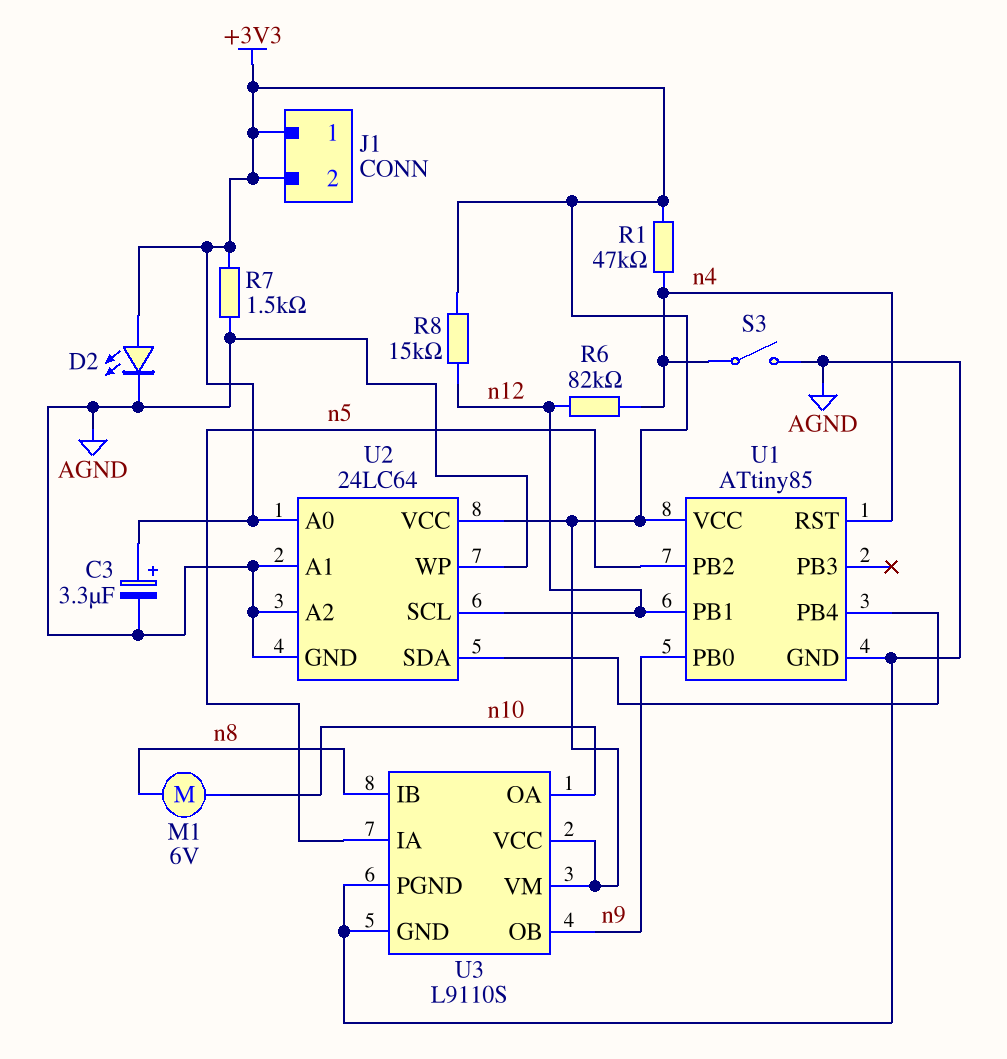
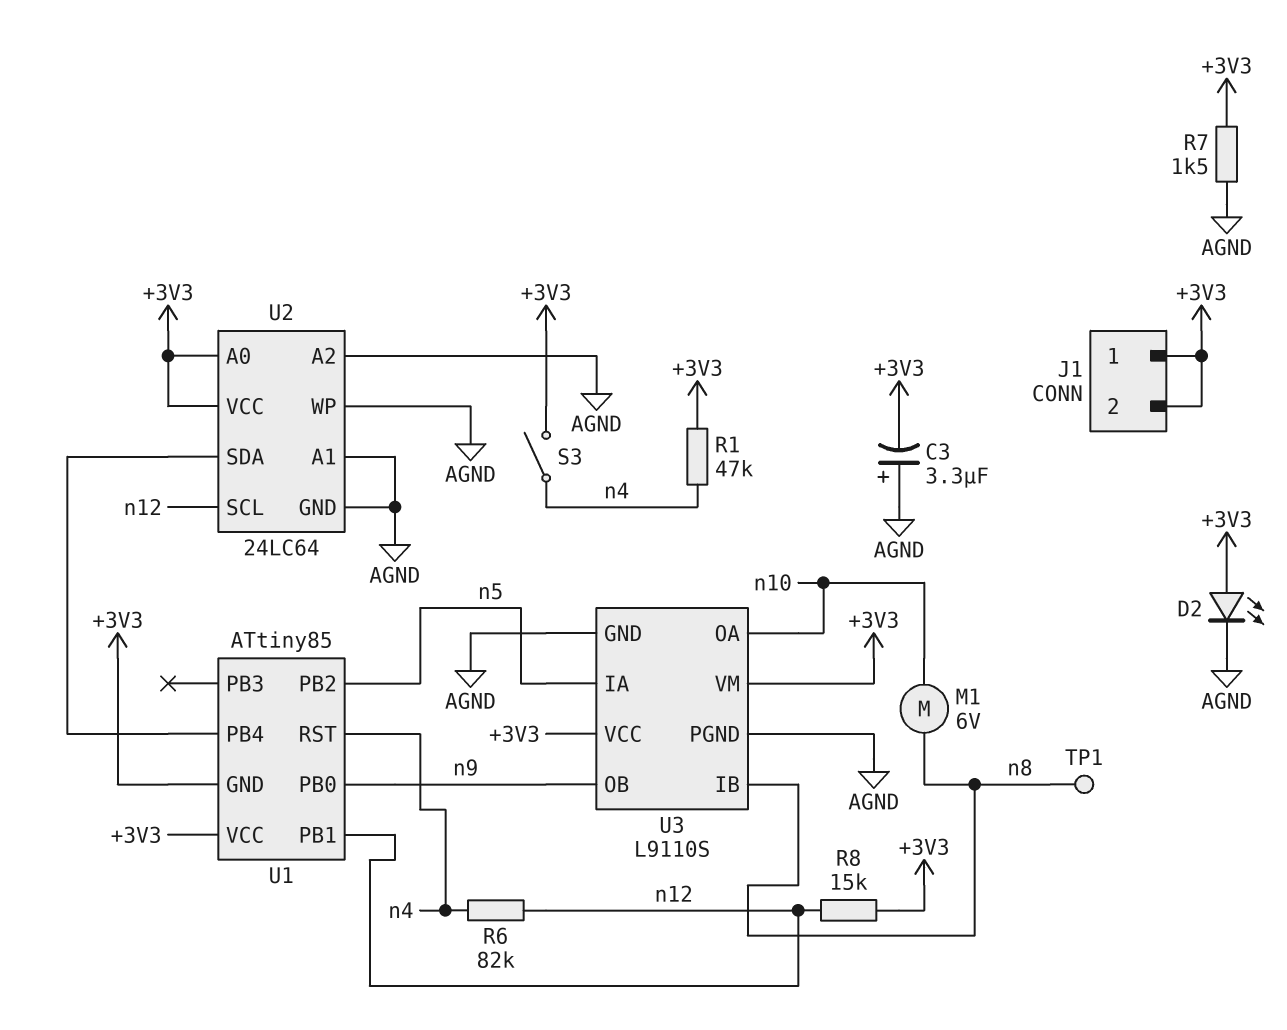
C3: 3.3uF (plus +3V3, minus AGND) -> 3.3uF (plus AGND, minus +3V3)
S3: switch (AGND, n4) -> switch (+3V3, n4)
TP1: none -> test point (n8)
U1 pin GND: AGND -> +3V3

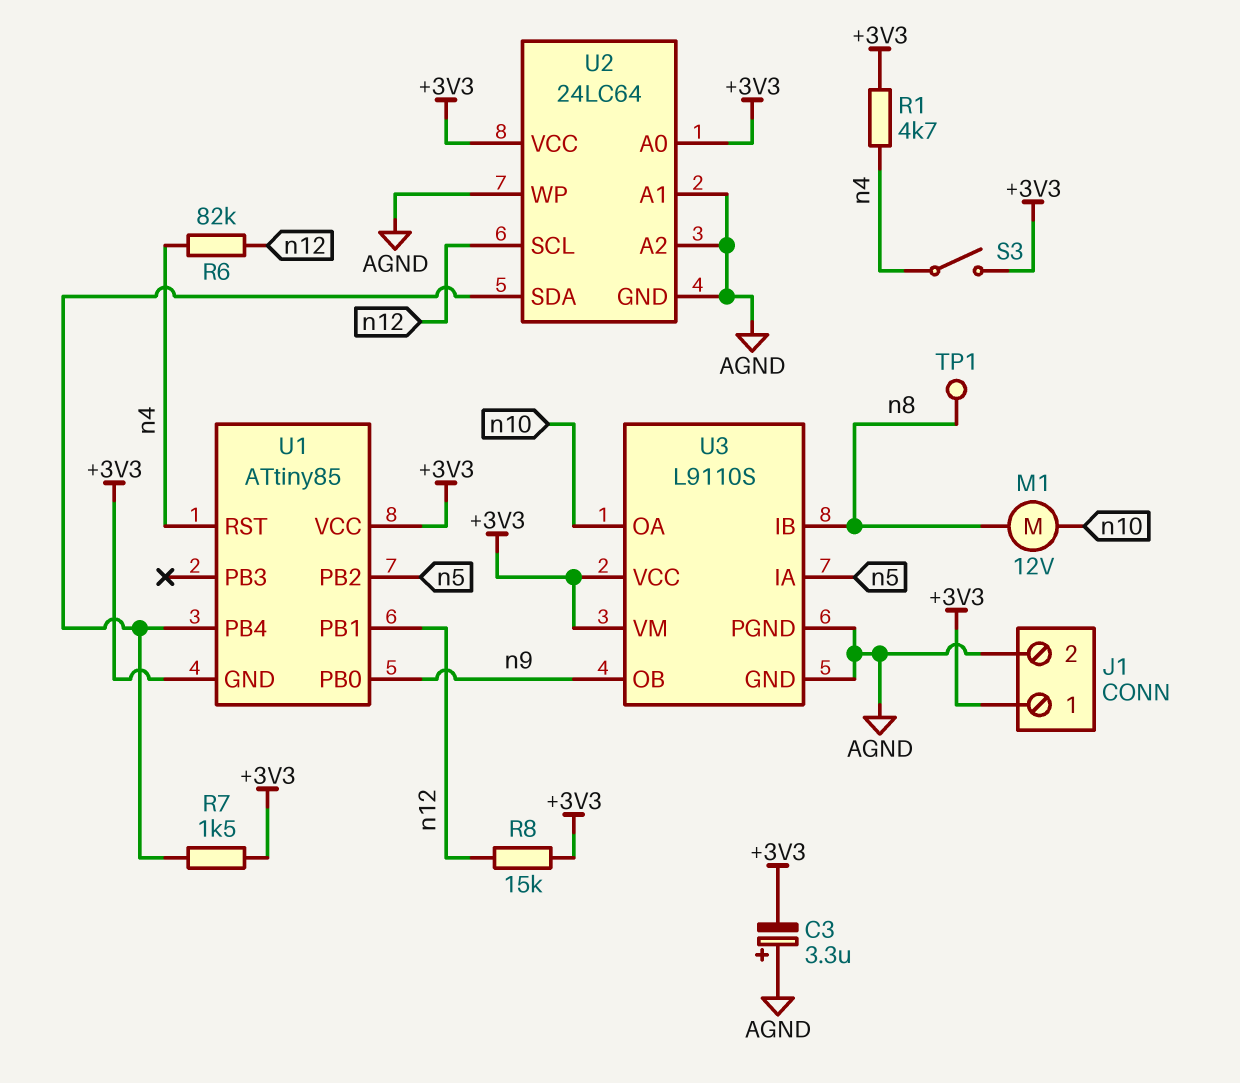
D2: LED (A +3V3, K AGND) -> none
J1 pin 2: +3V3 -> AGND
M1: motor 6V (n8, n10) -> motor 12V (n8, n10)
R1: 47k (+3V3, n4) -> 4.7k (+3V3, n4)
R7: 1.5k (+3V3, AGND) -> 1.5k (+3V3, U1/PB4)

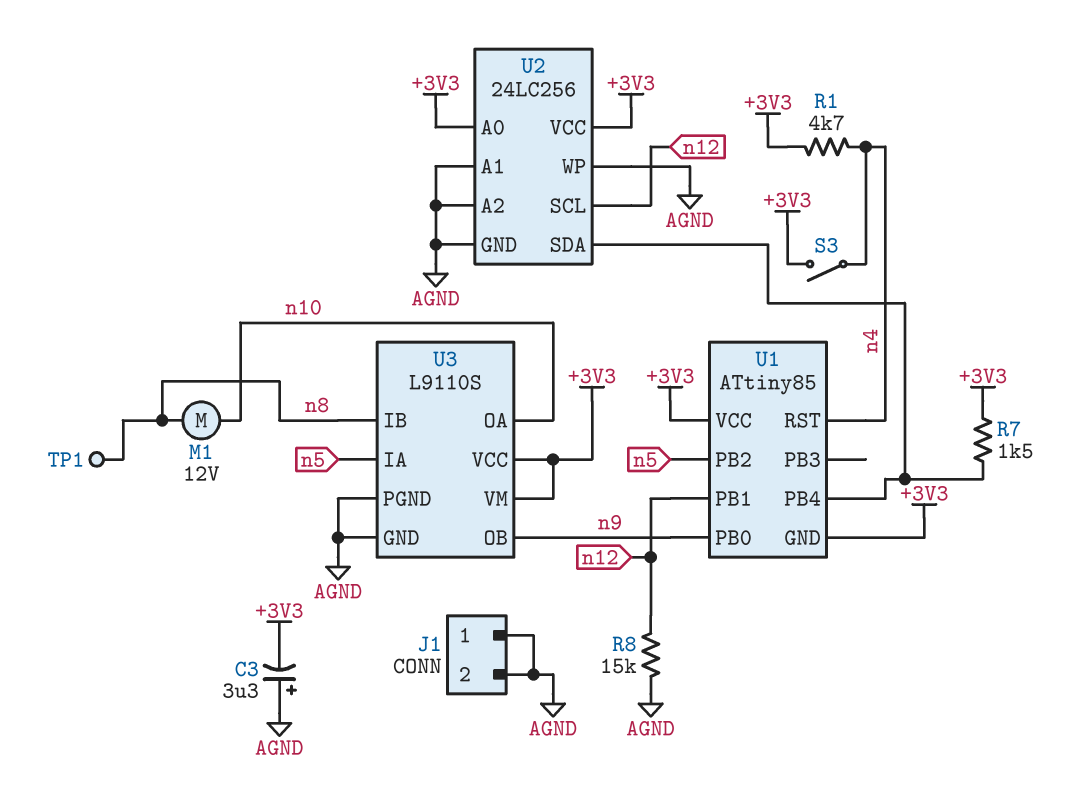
J1 pin 1: +3V3 -> AGND
R6: 82k (n4, n12) -> none
R8: 15k (+3V3, n12) -> 15k (AGND, n12)
U2: 24LC64 -> 24LC256

